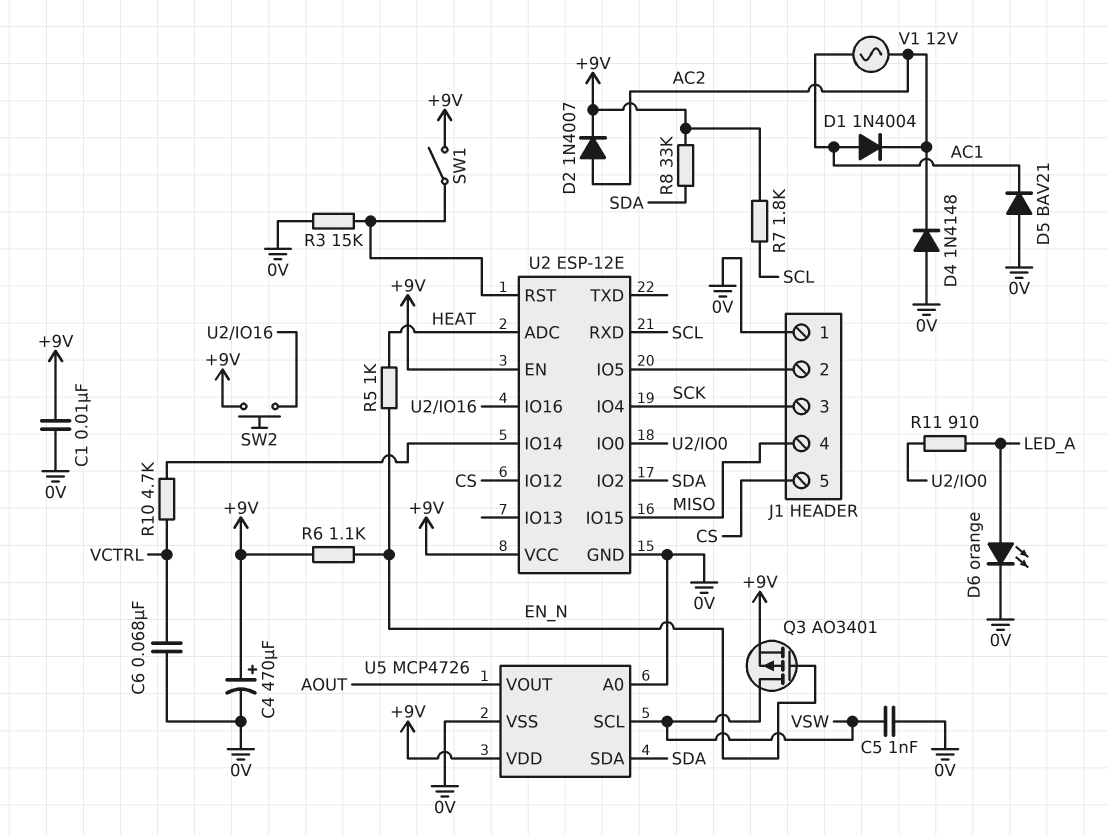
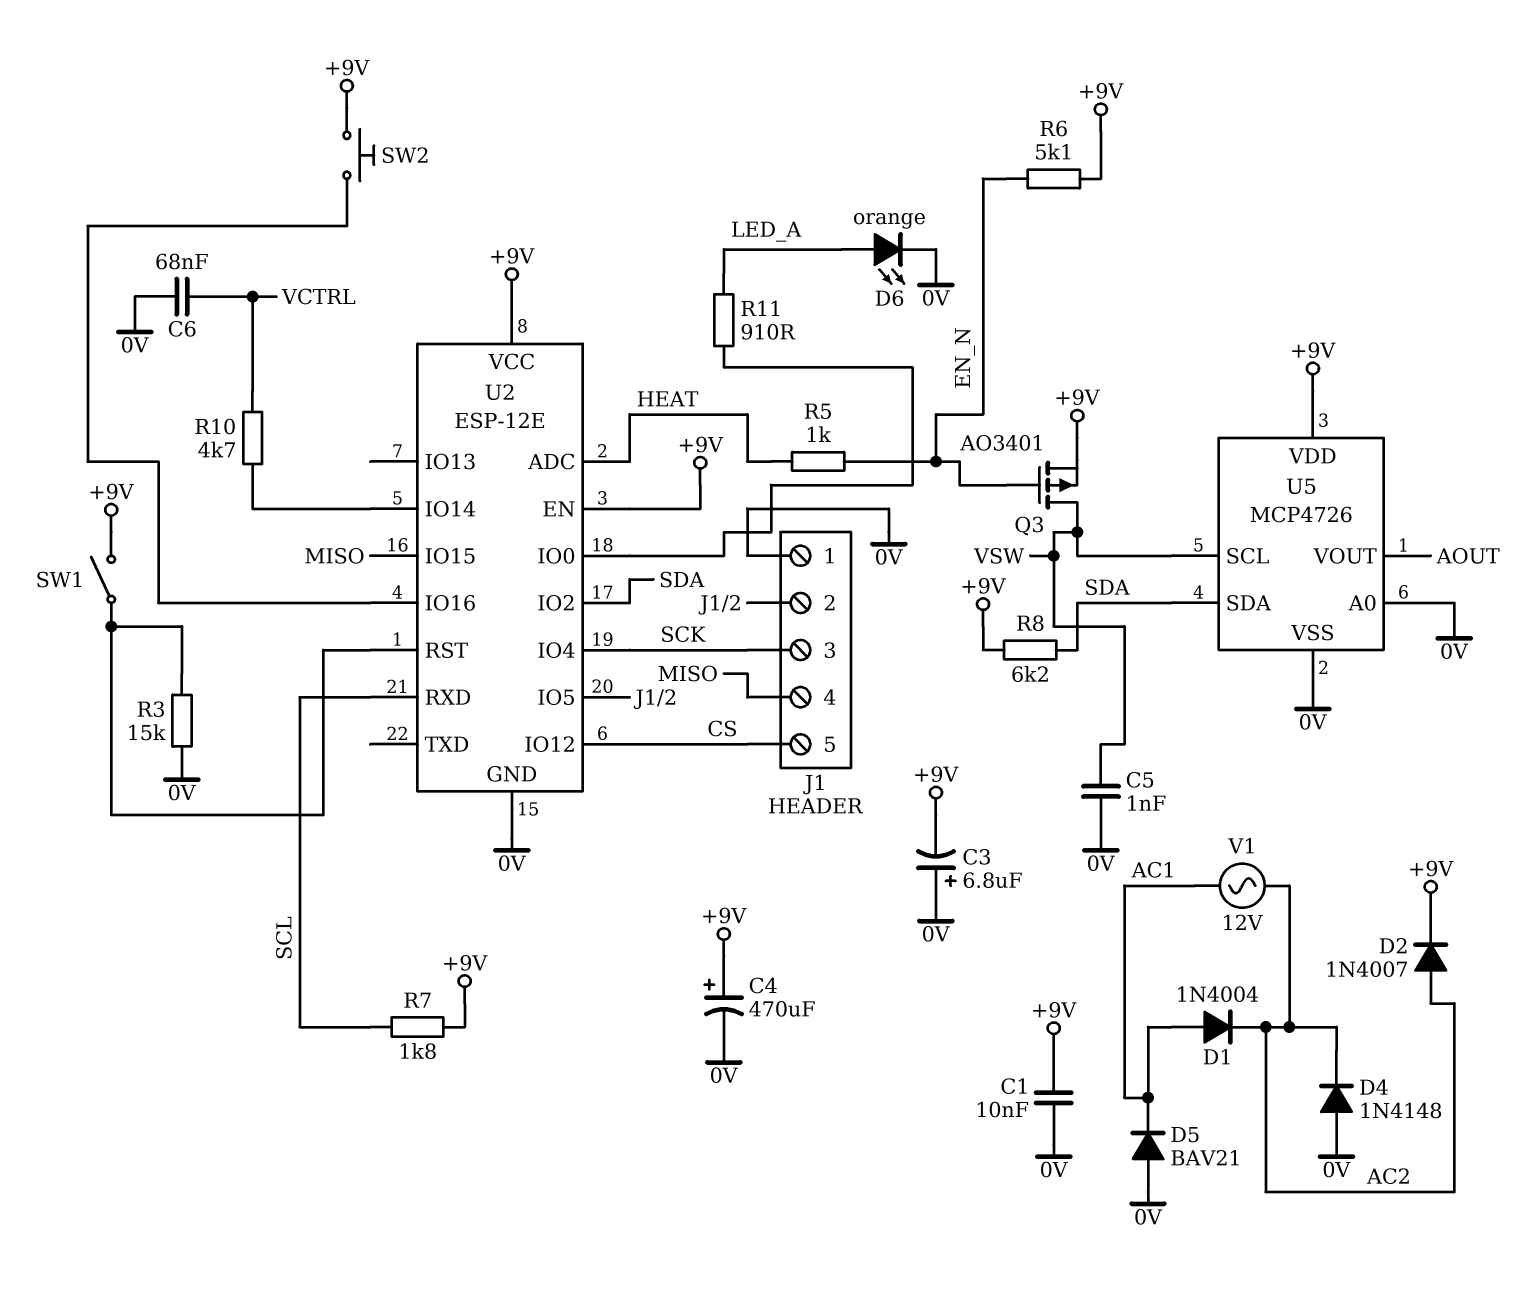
C3: none -> 6.8uF (plus 0V, minus +9V)
R6: 1.1k (+9V, EN_N) -> 5.1k (+9V, EN_N)
R8: 33k (+9V, SDA) -> 6.2k (+9V, SDA)

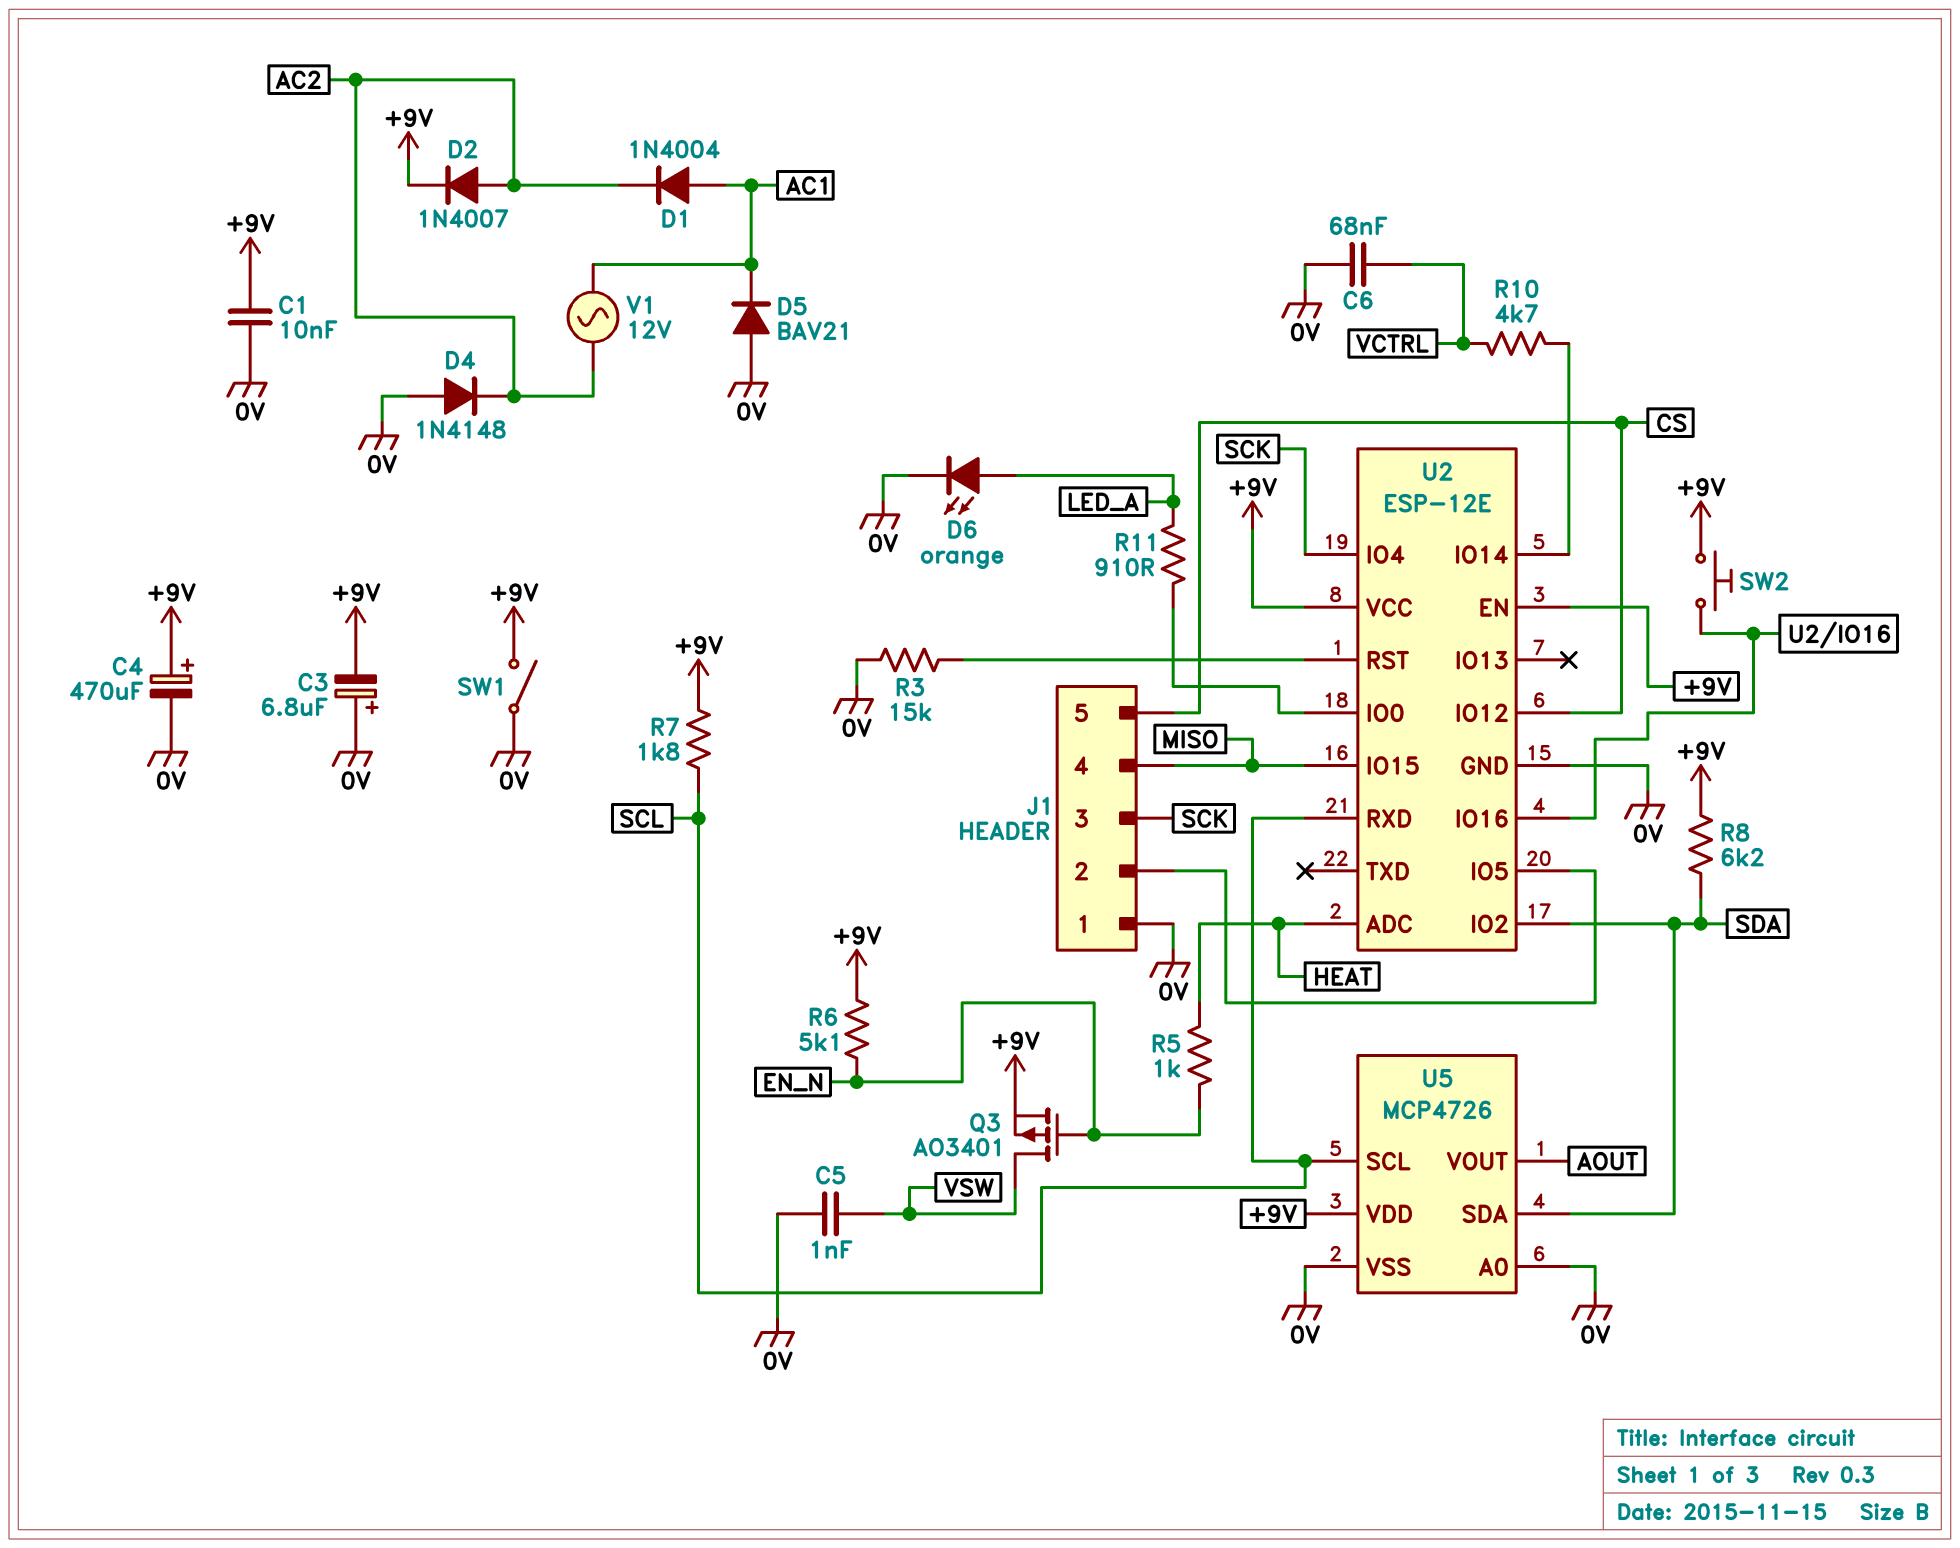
SW1: switch (+9V, U2/RST) -> switch (+9V, 0V)
U5 pin SCL: VSW -> SCL

